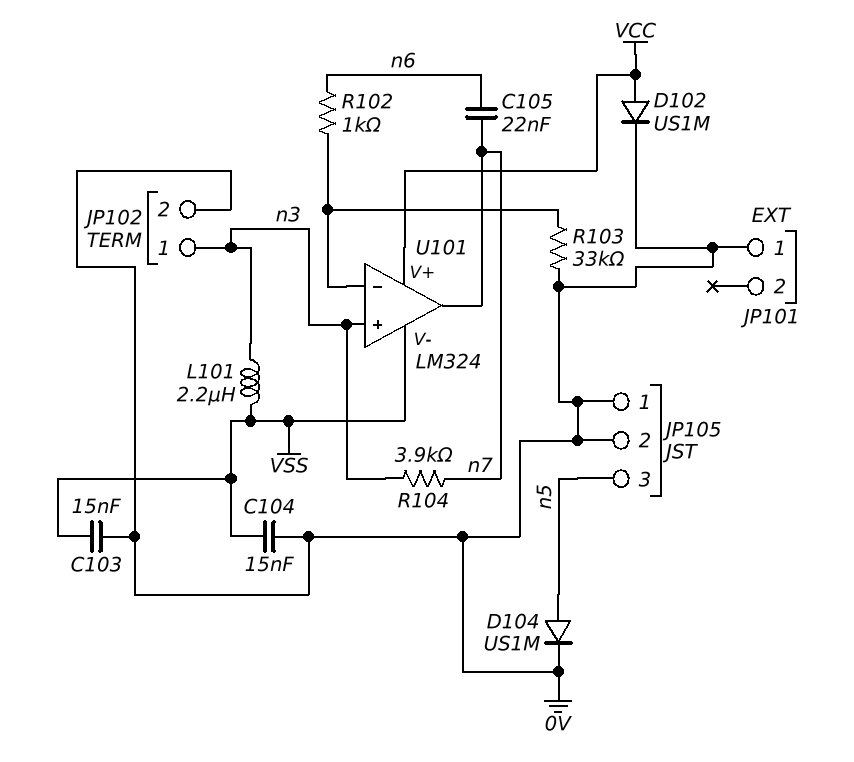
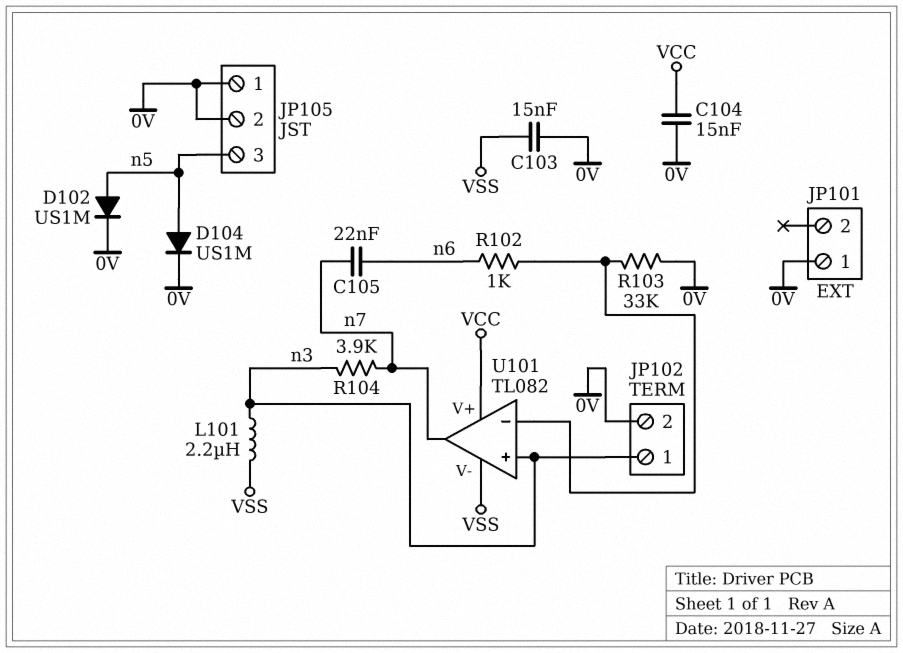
C104: 15nF (0V, VSS) -> 15nF (0V, VCC)
D102: diode US1M (A VCC, K 0V) -> diode US1M (A n5, K 0V)
U101: LM324 -> TL082

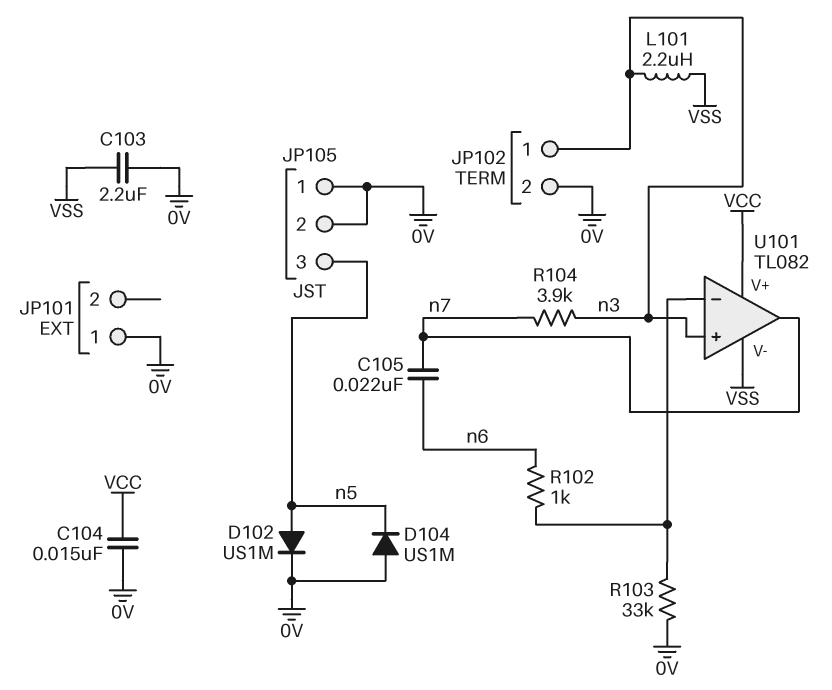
C103: 15nF (0V, VSS) -> 2.2uF (0V, VSS)
D104: diode US1M (A n5, K 0V) -> diode US1M (A 0V, K n5)

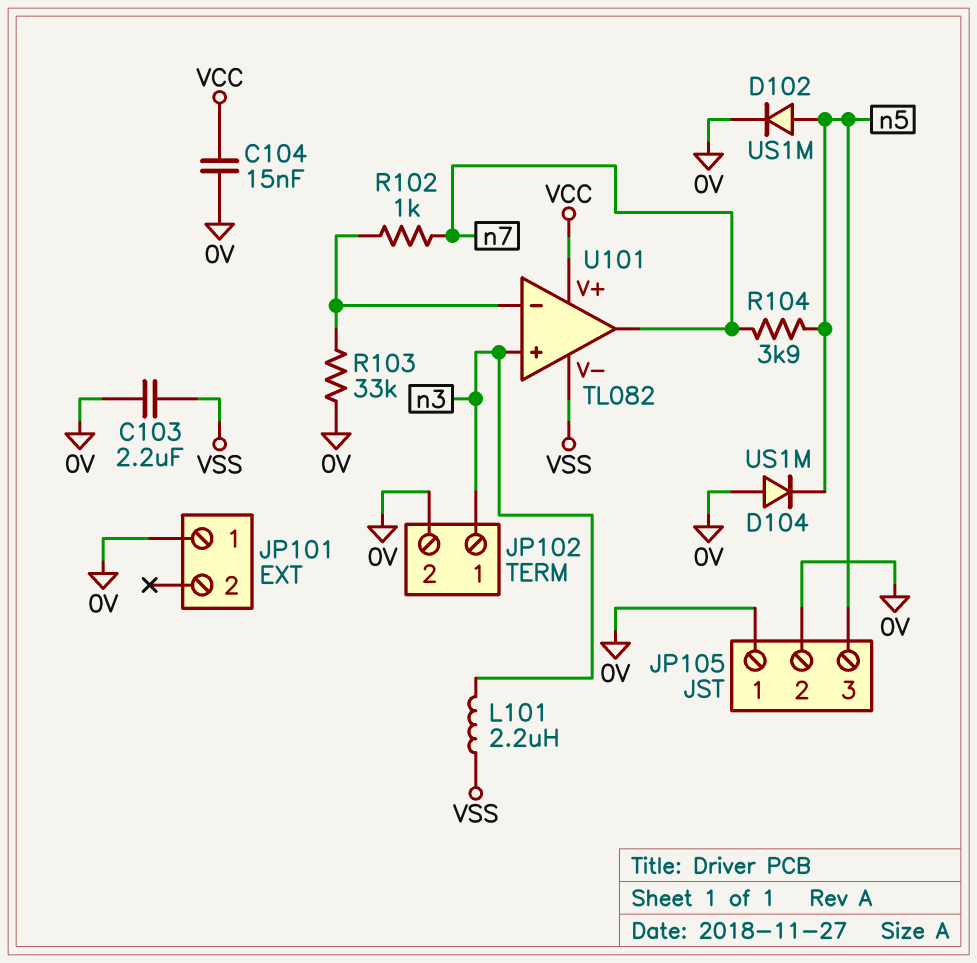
C105: 22nF (n6, n7) -> none
R102: 1k (U101/in-, n6) -> 1k (U101/in-, n7)
R104: 3.9k (n3, n7) -> 3.9k (n5, n7)

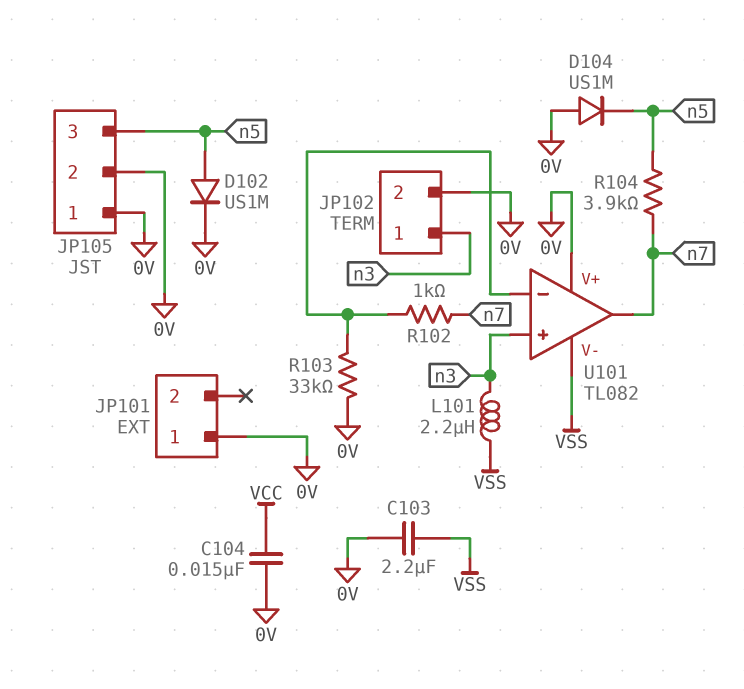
U101 pin V+: VCC -> 0V

